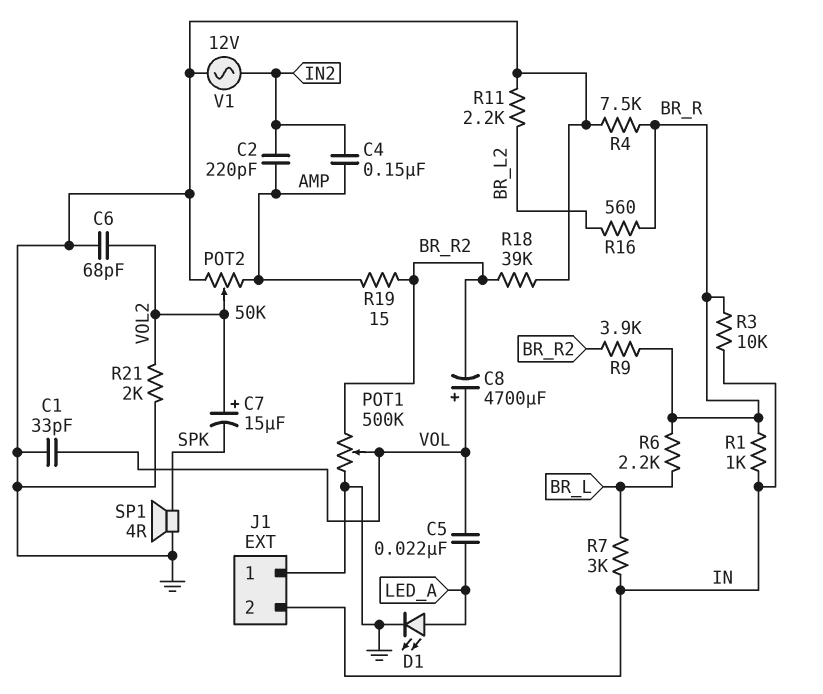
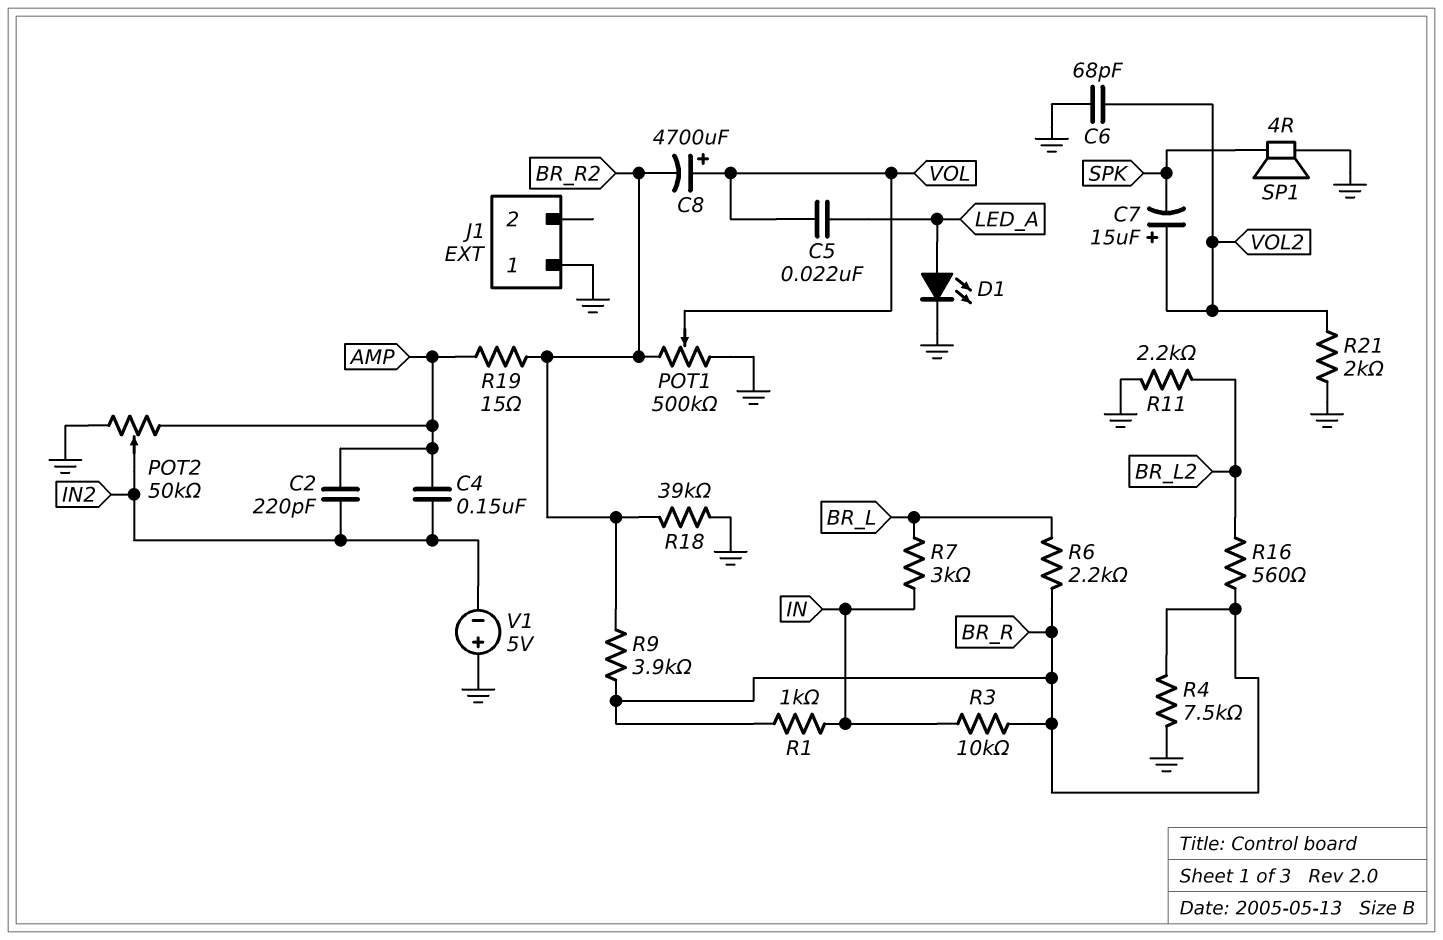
C1: 33pF (GND, VOL) -> none
J1 pin 2: IN -> none
POT2: 50k (AMP, GND, wiper VOL2) -> 50k (AMP, GND, wiper IN2)
V1: AC 12V (GND, IN2) -> 5V (plus GND, minus IN2)

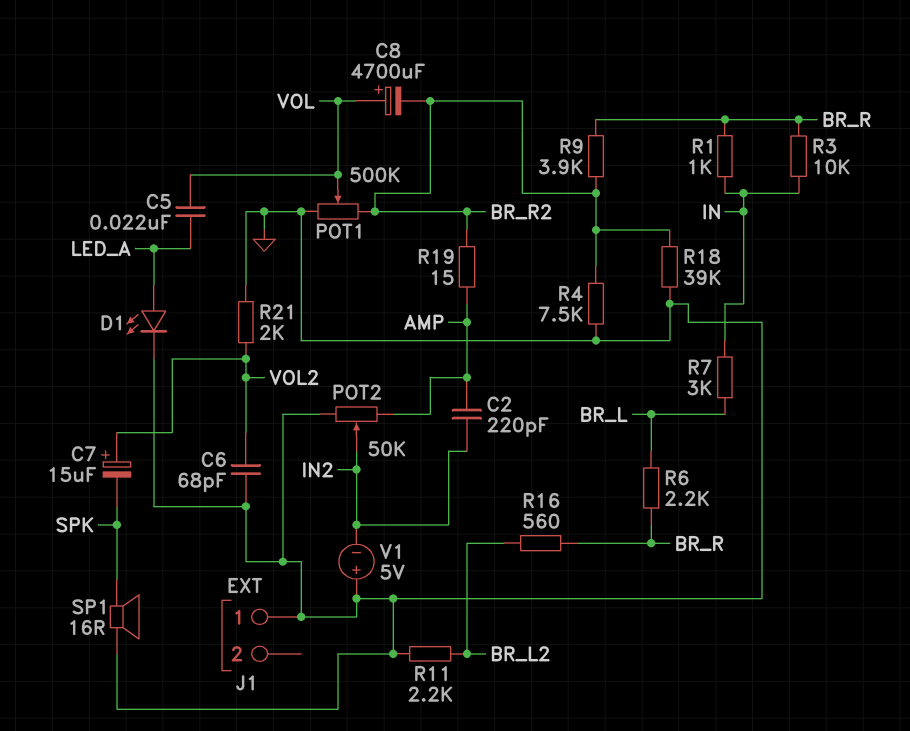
C4: 150nF (AMP, IN2) -> none
R4: 7.5k (BR_R, GND) -> 7.5k (BR_R2, GND)
SP1: speaker 4R (GND, SPK) -> speaker 16R (GND, SPK)

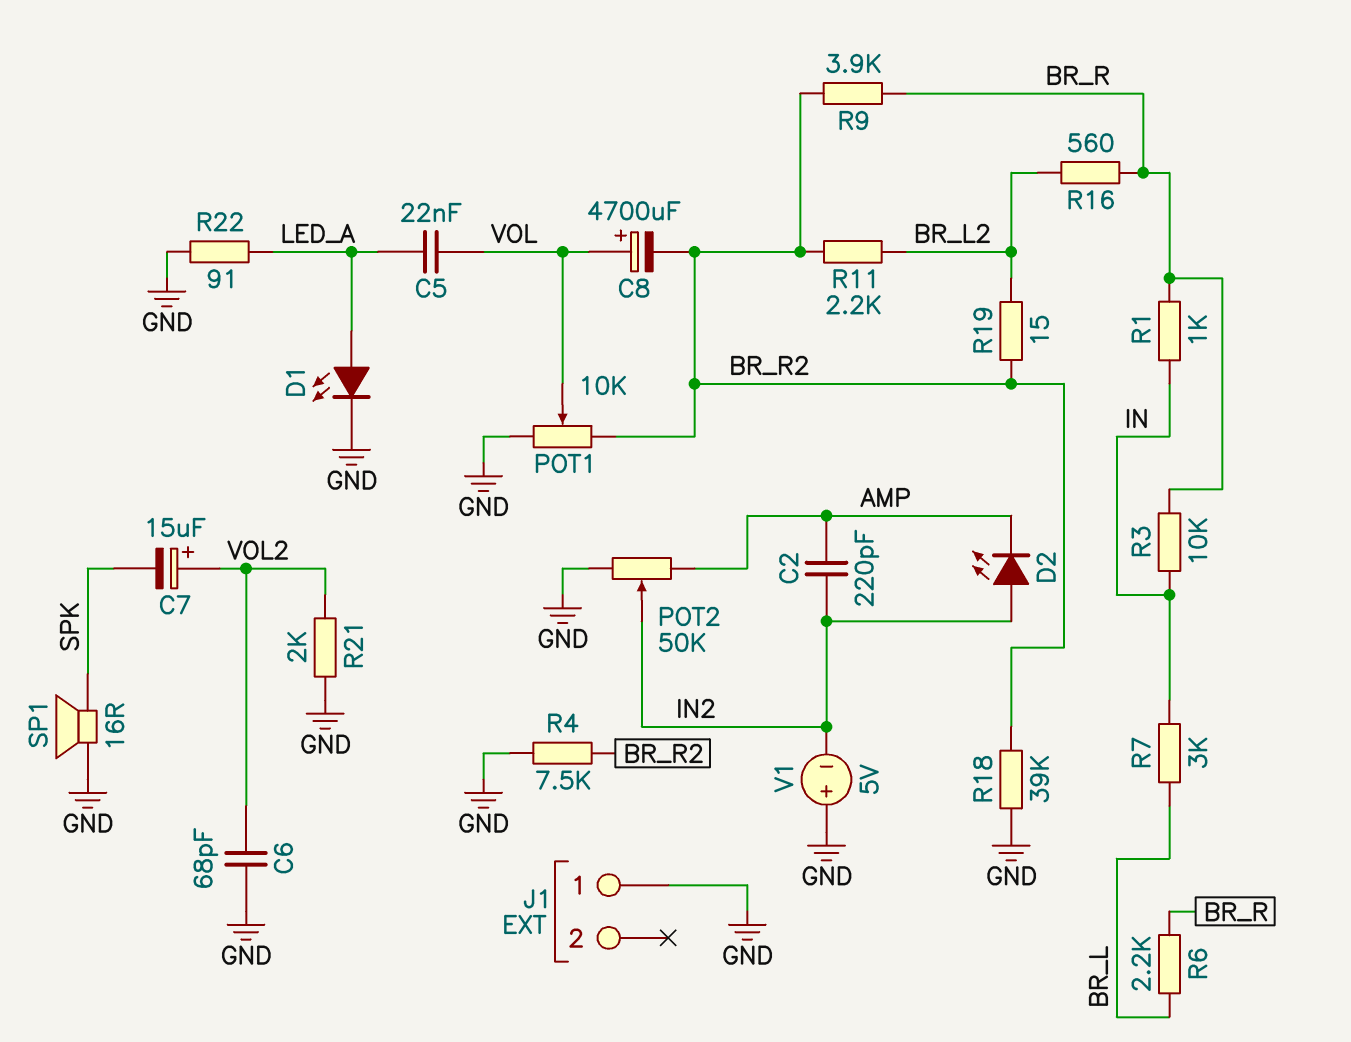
D2: none -> LED (A IN2, K AMP)
POT1: 500k (BR_R2, GND, wiper VOL) -> 10k (BR_R2, GND, wiper VOL)
R11: 2.2k (BR_L2, GND) -> 2.2k (BR_L2, BR_R2)
R19: 15 (AMP, BR_R2) -> 15 (BR_L2, BR_R2)
R22: none -> 91 (GND, LED_A)

